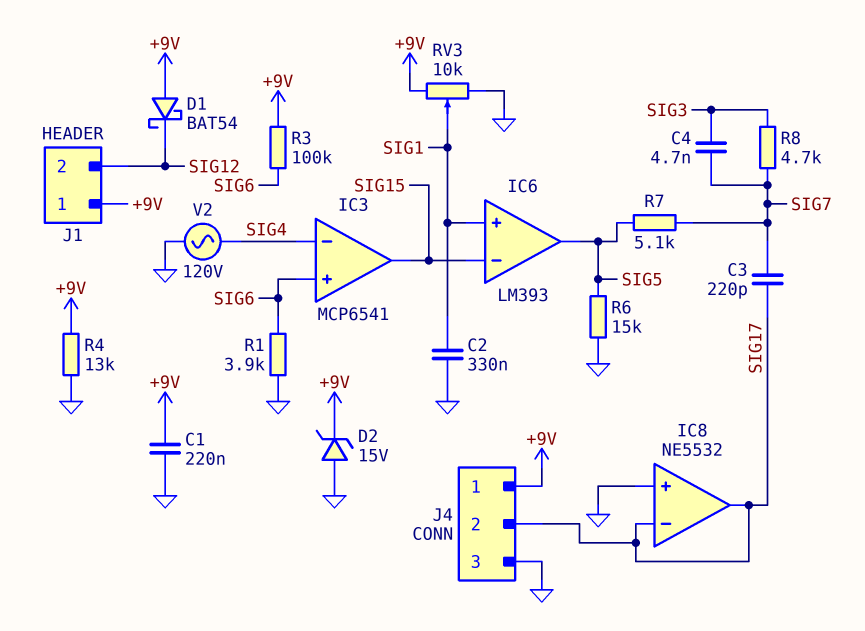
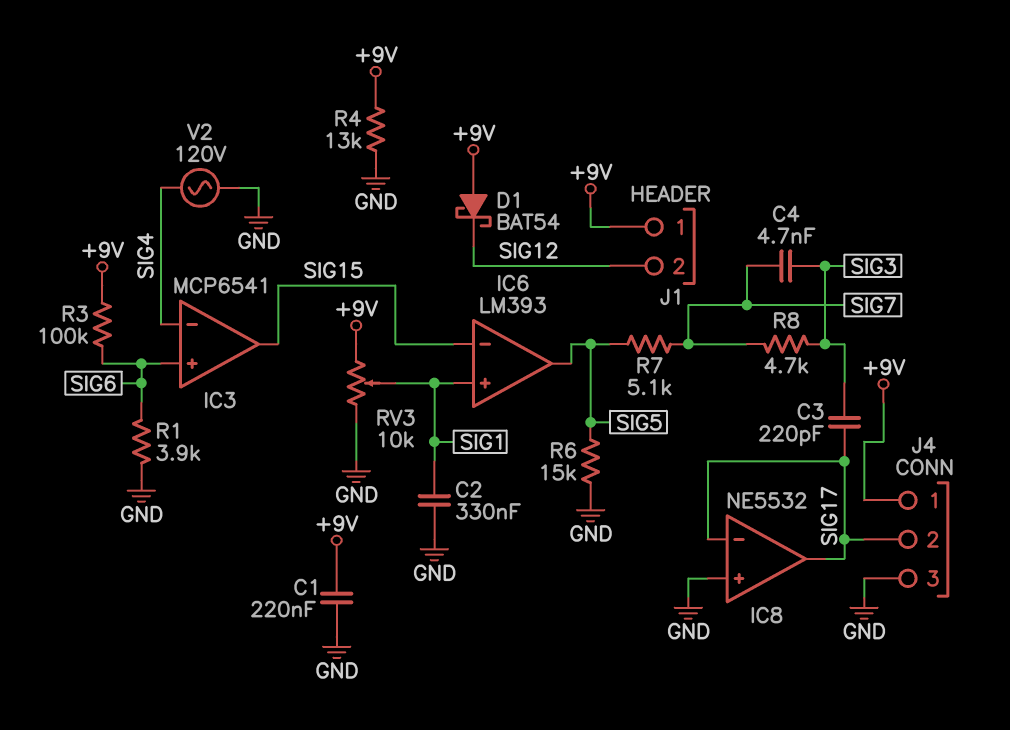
C3: 220pF (SIG7, SIG17) -> 220pF (SIG3, SIG17)
D2: zener 15V (A GND, K +9V) -> none

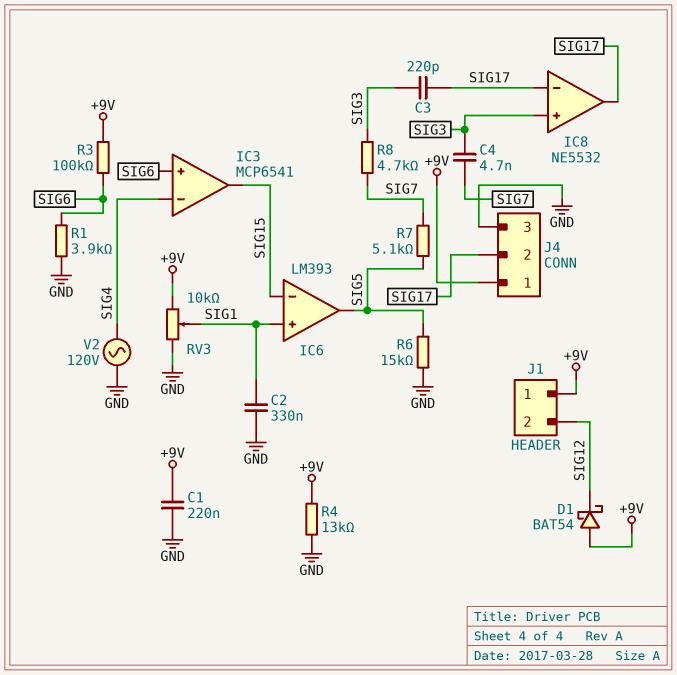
IC8 pin in+: GND -> SIG3

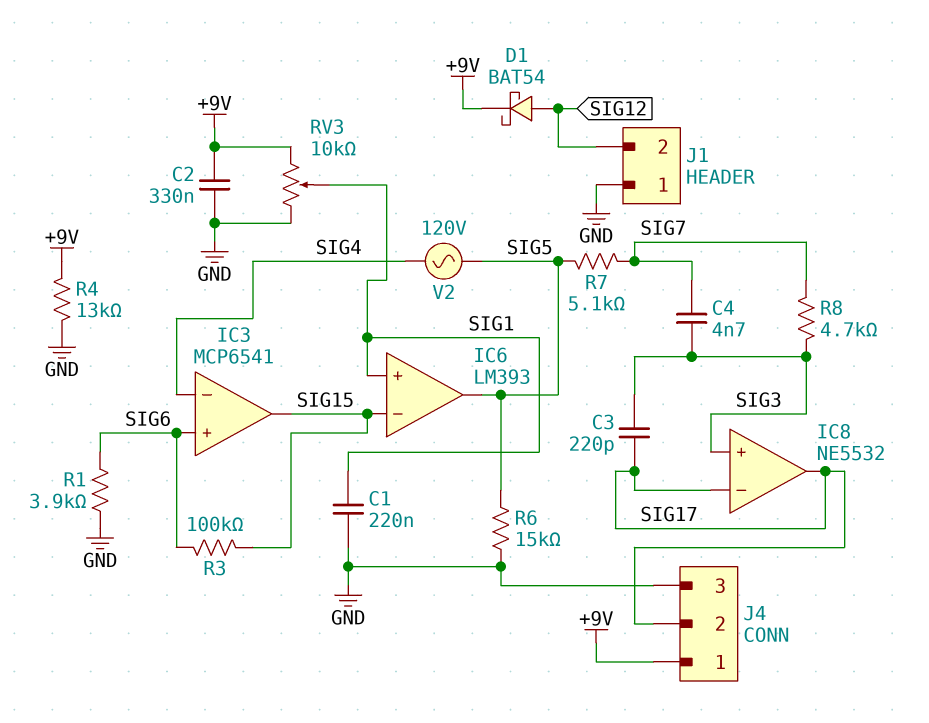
C1: 220nF (+9V, GND) -> 220nF (GND, SIG1)
C2: 330nF (GND, SIG1) -> 330nF (+9V, GND)
D1: schottky BAT54 (A +9V, K SIG12) -> schottky BAT54 (A SIG12, K +9V)
J1 pin 1: +9V -> GND
R3: 100k (+9V, SIG6) -> 100k (SIG6, SIG15)
V2: AC 120V (GND, SIG4) -> AC 120V (SIG4, SIG5)

